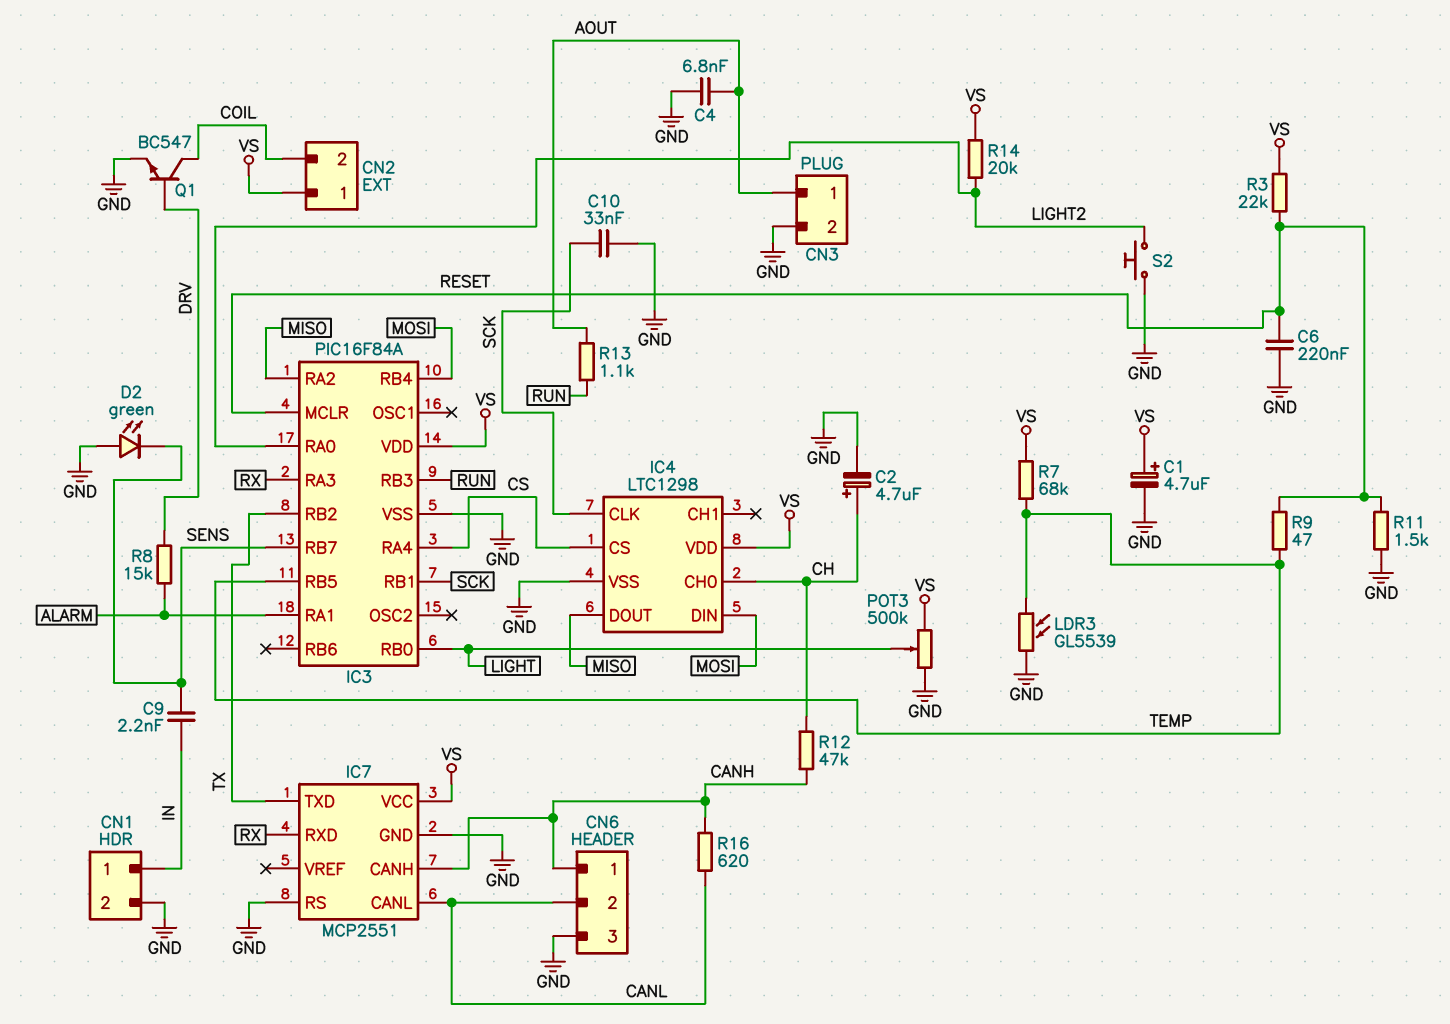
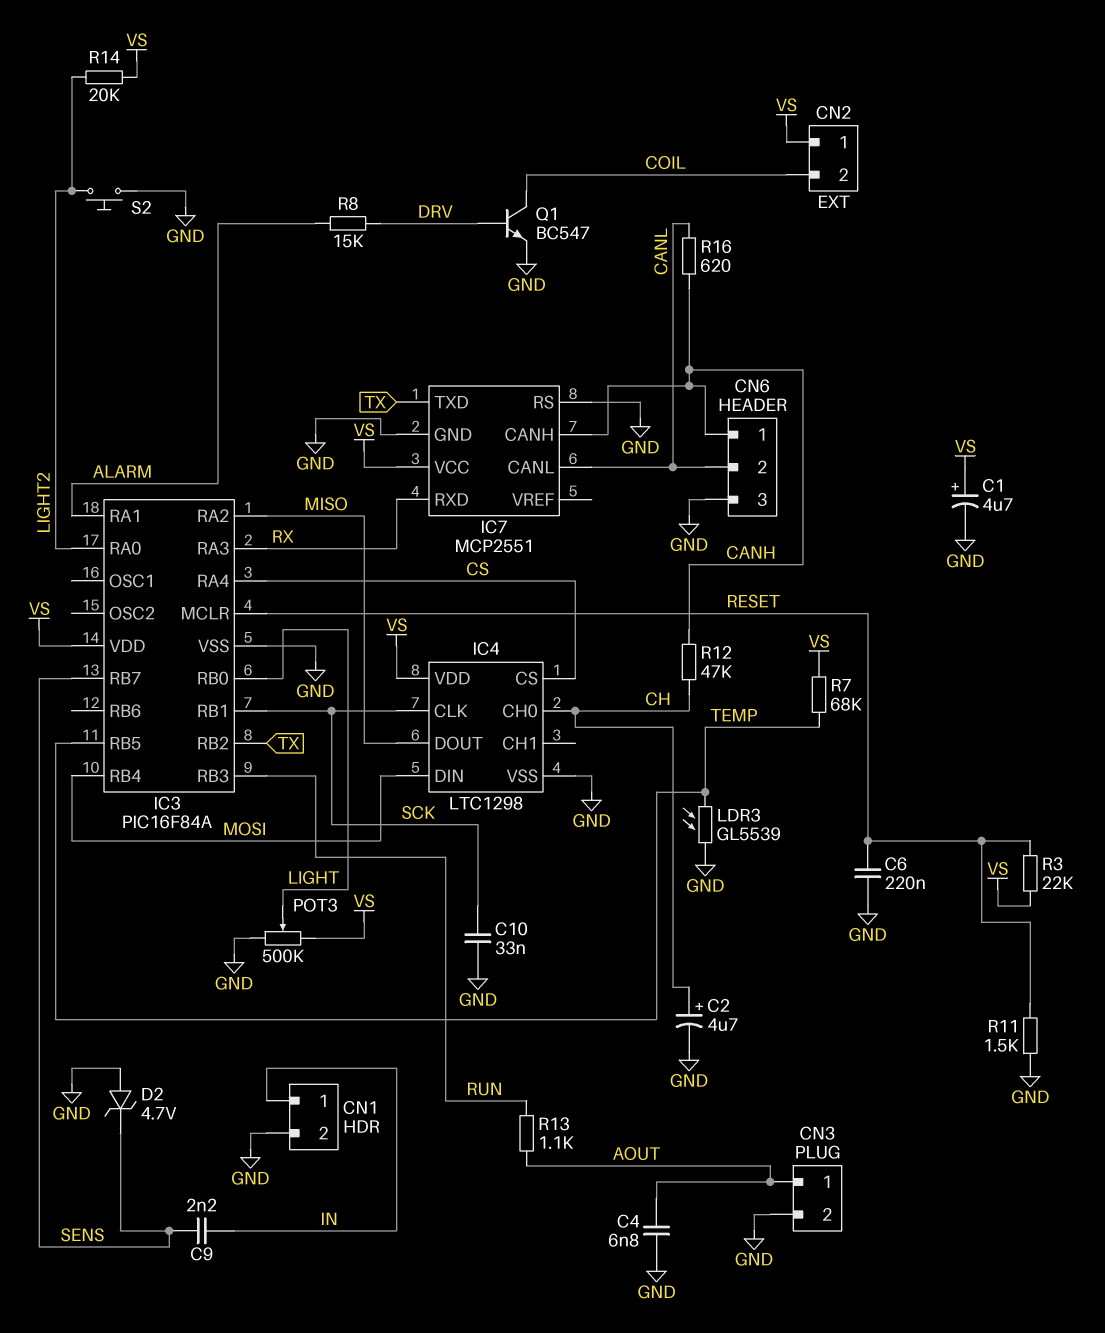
D2: LED green (A GND, K SENS) -> zener 4.7V (A GND, K SENS)
R9: 47 (RESET, TEMP) -> none

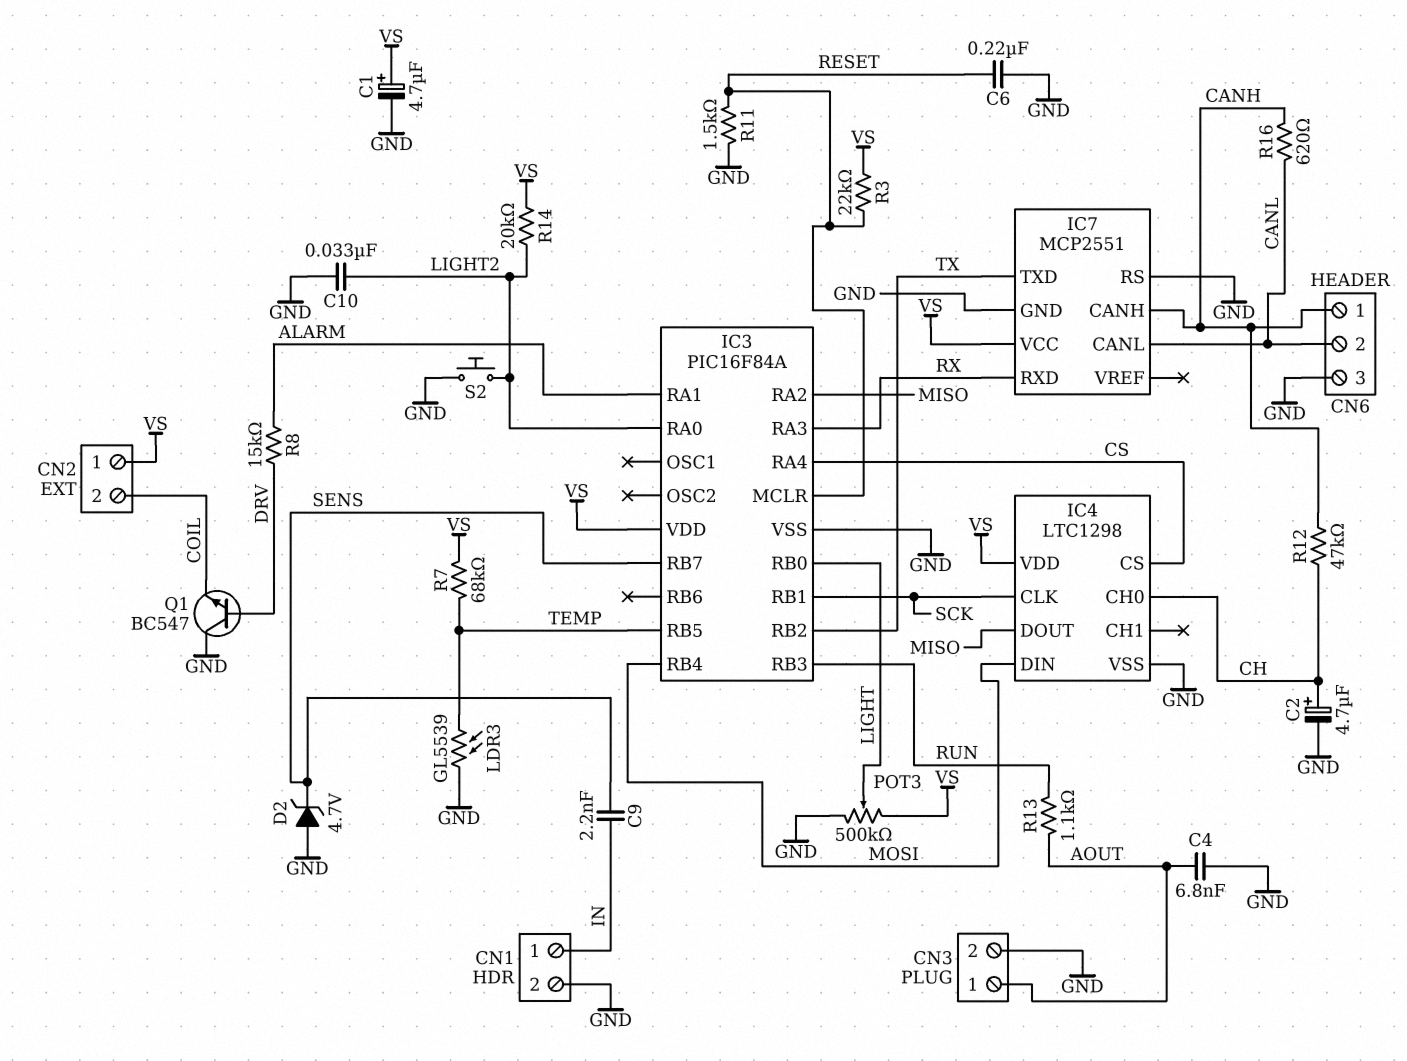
C10: 33nF (GND, SCK) -> 33nF (GND, LIGHT2)
Q1: NPN BC547 (B DRV, C COIL, E GND) -> NPN BC547 (B DRV, C GND, E COIL)

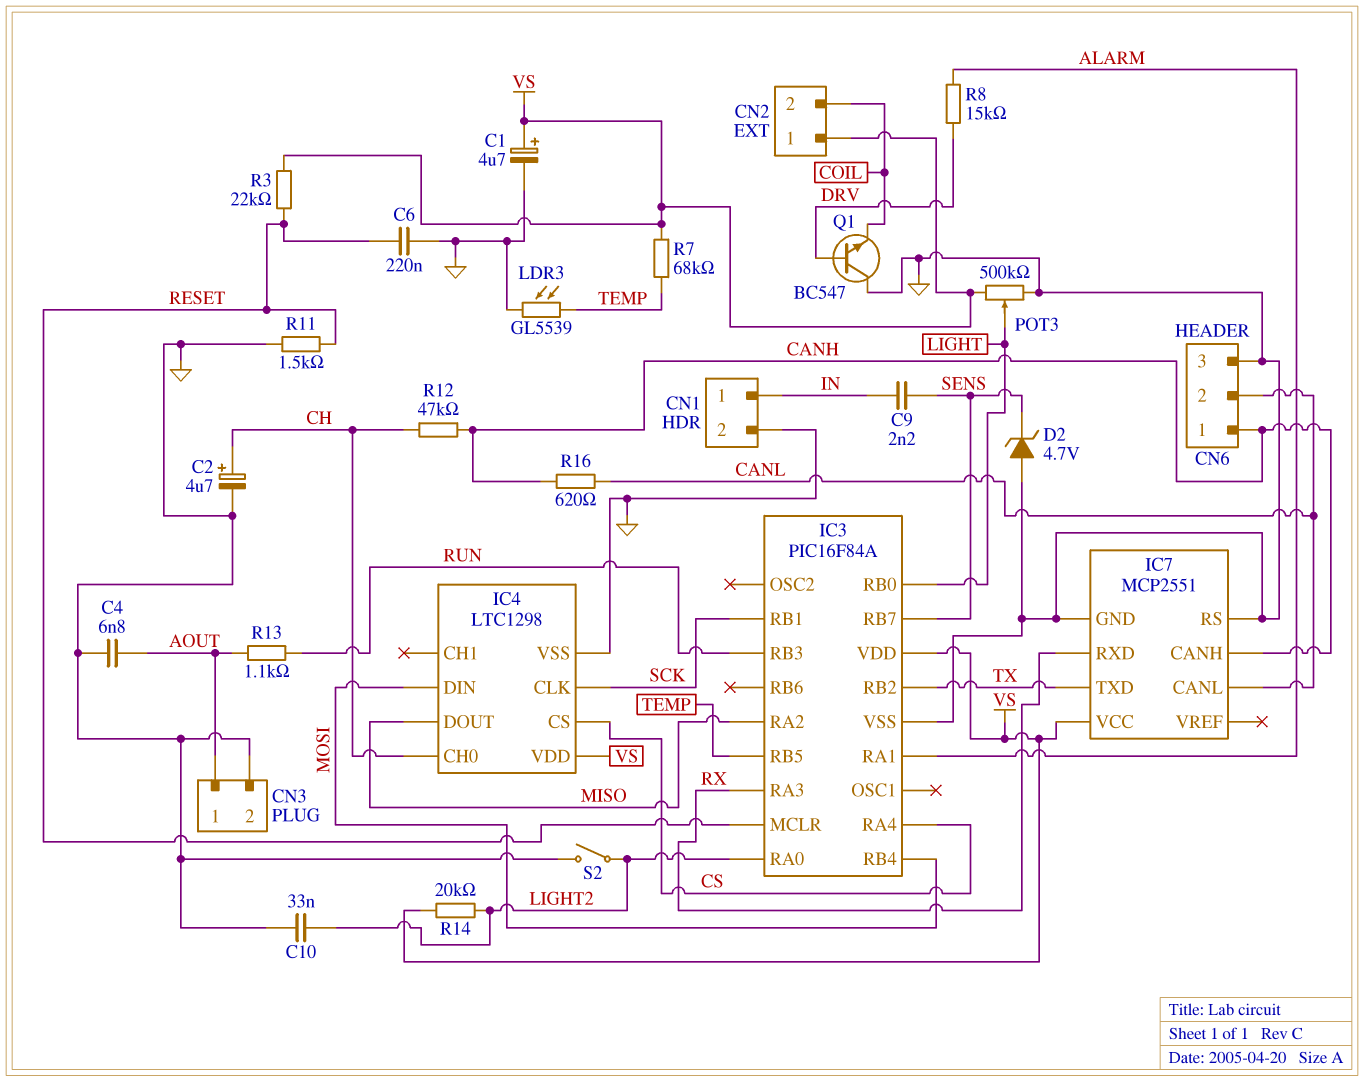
S2: button (GND, LIGHT2) -> switch (GND, LIGHT2)

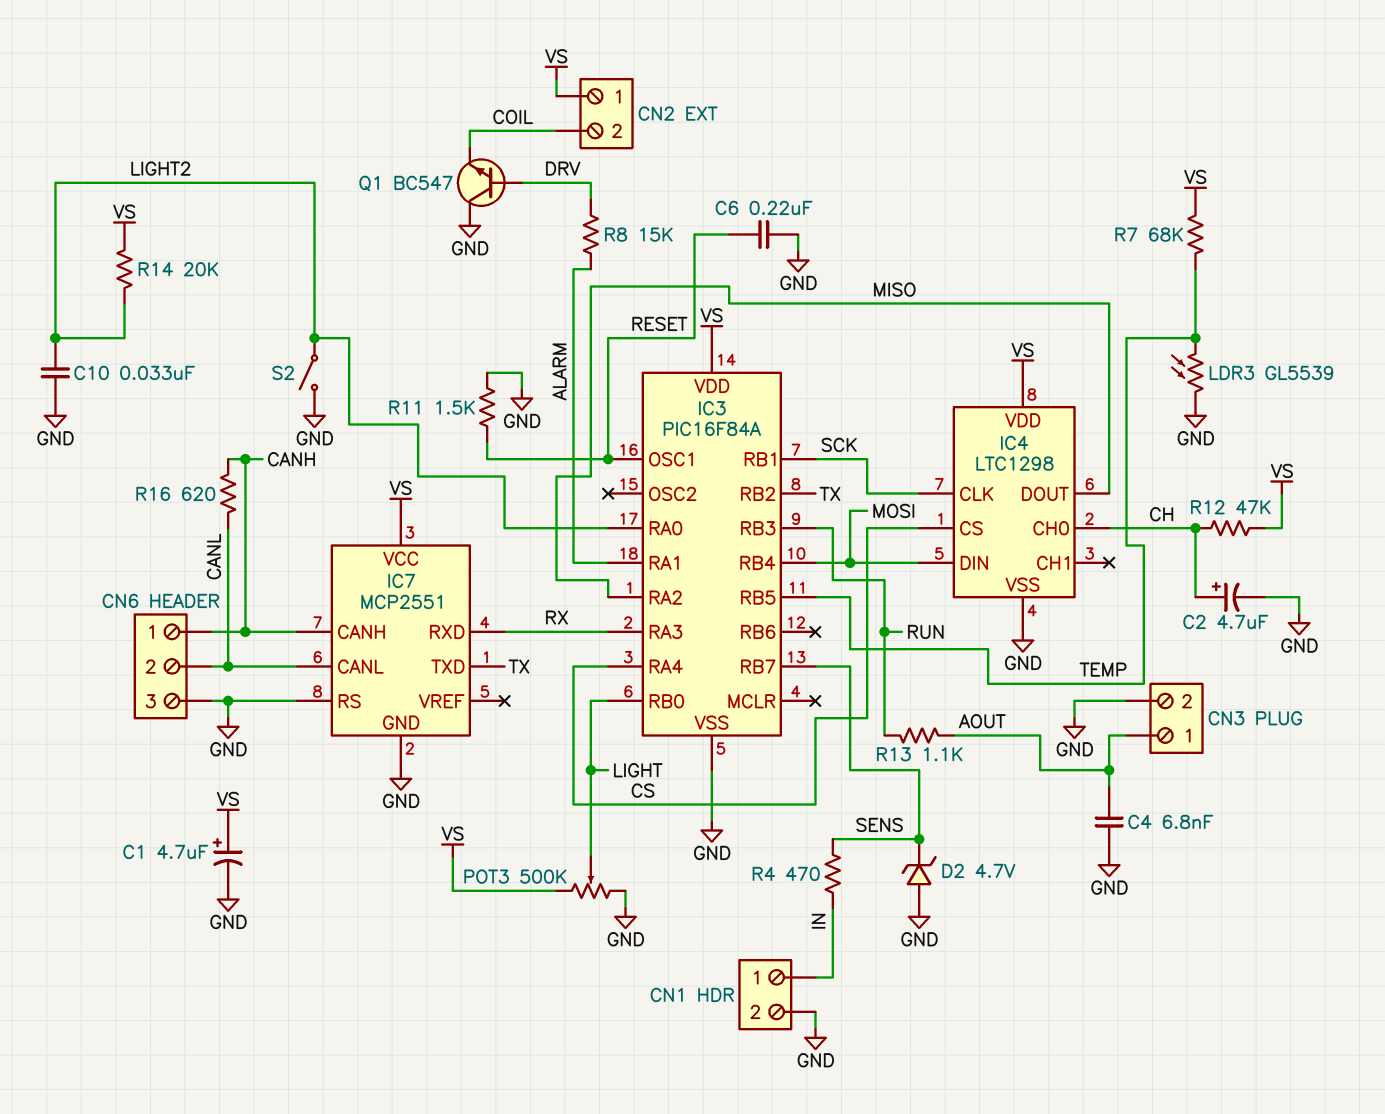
C9: 2.2nF (IN, SENS) -> none
IC3 pin MCLR: RESET -> none
IC3 pin OSC1: none -> RESET
R3: 22k (RESET, VS) -> none
R4: none -> 470 (IN, SENS)
R12: 47k (CANH, CH) -> 47k (CH, VS)

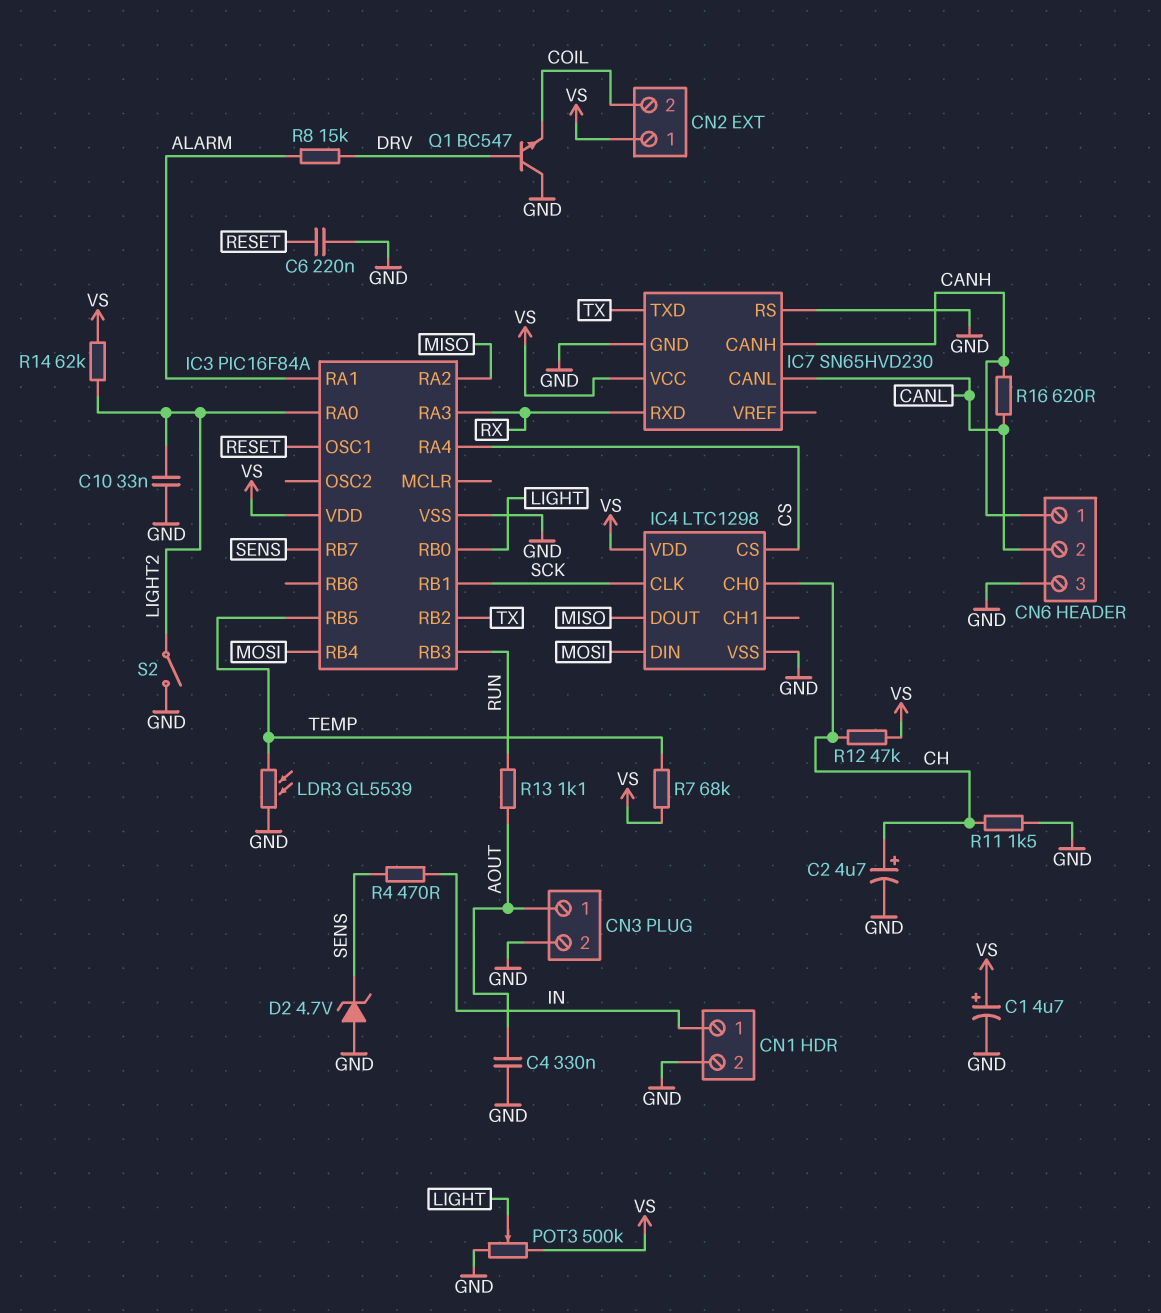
C4: 6.8nF (AOUT, GND) -> 330nF (AOUT, GND)
IC7: MCP2551 -> SN65HVD230
R11: 1.5k (GND, RESET) -> 1.5k (CH, GND)
R14: 20k (LIGHT2, VS) -> 62k (LIGHT2, VS)

